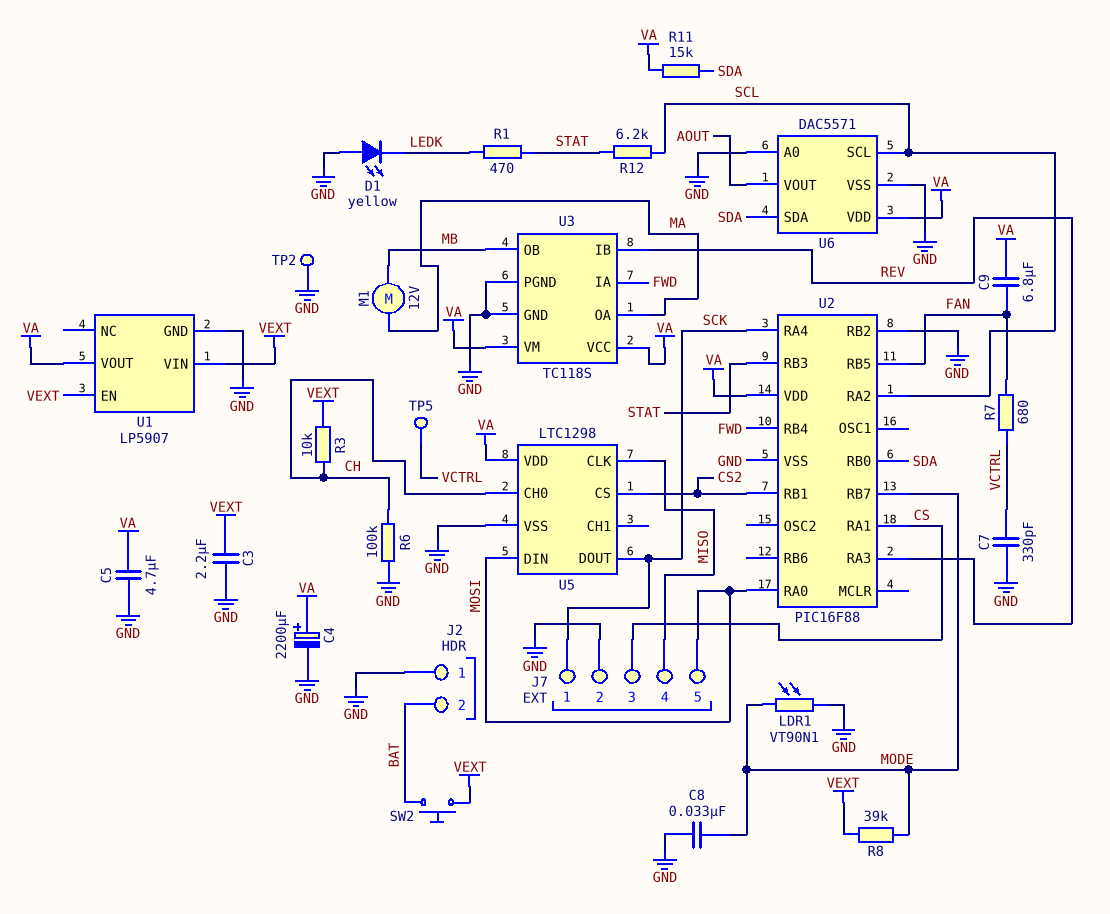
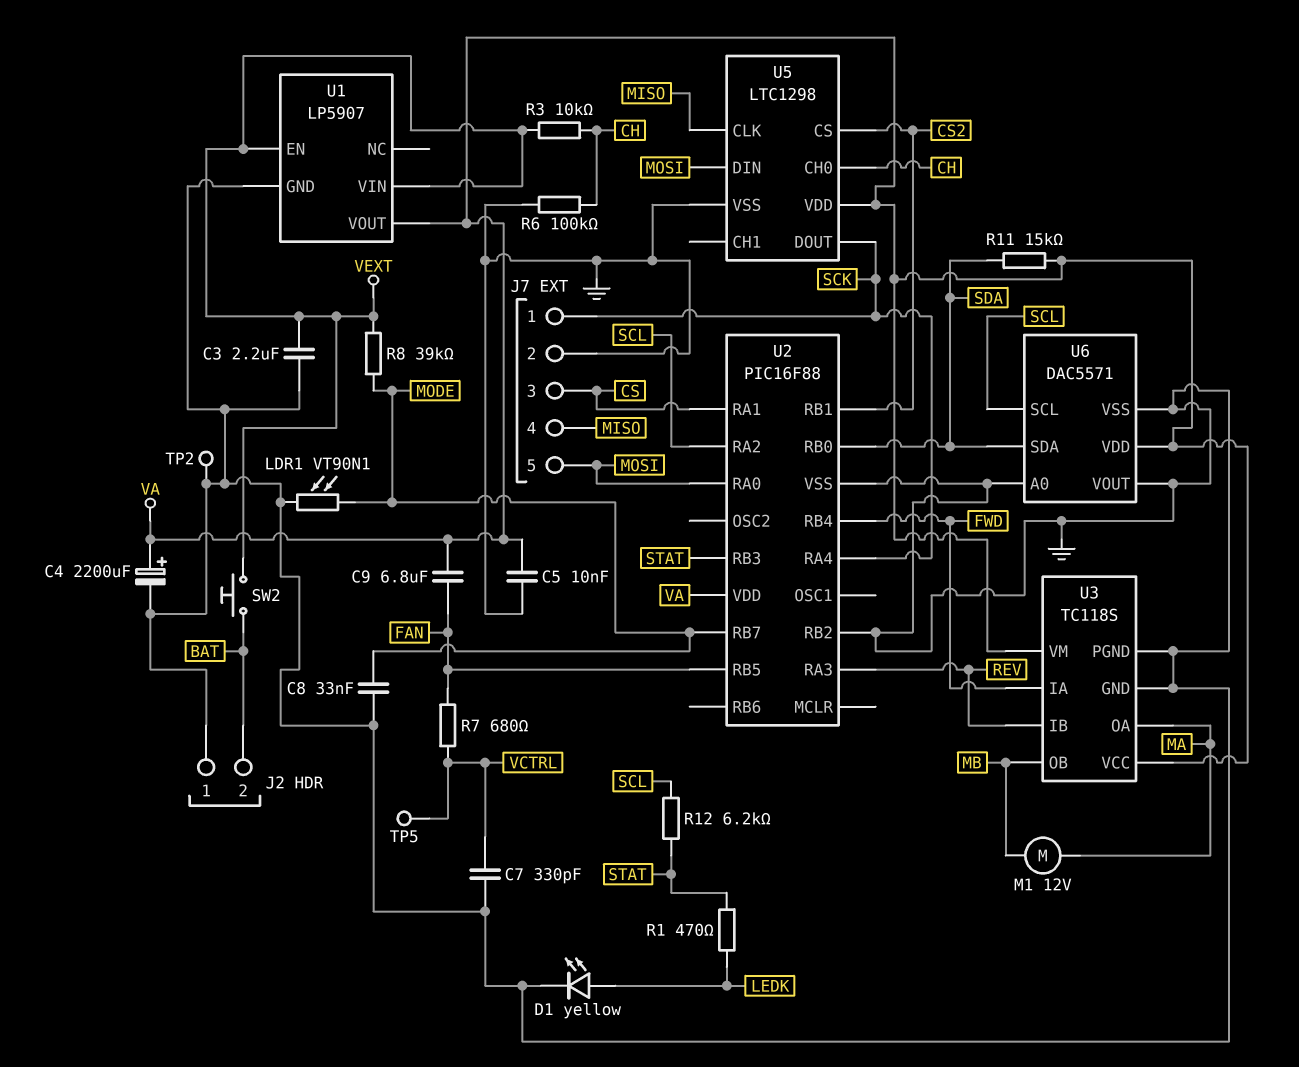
C5: 4.7uF (GND, VA) -> 10nF (GND, VA)
D1: LED yellow (A GND, K LEDK) -> LED yellow (A LEDK, K GND)
U6 pin VOUT: AOUT -> GND

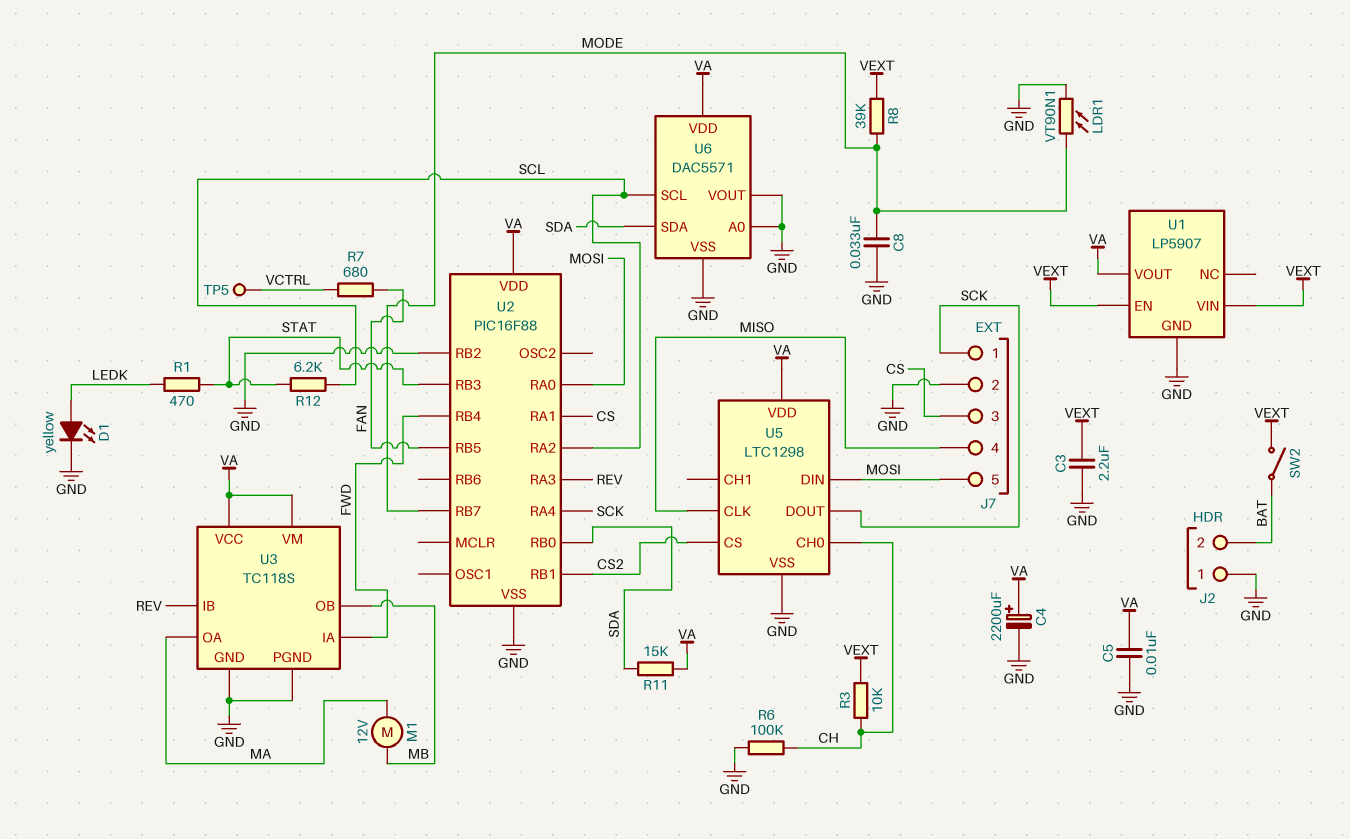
C7: 330pF (GND, VCTRL) -> none
C9: 6.8uF (FAN, VA) -> none
SW2: button (BAT, VEXT) -> switch (BAT, VEXT)
TP2: test point (GND) -> none

